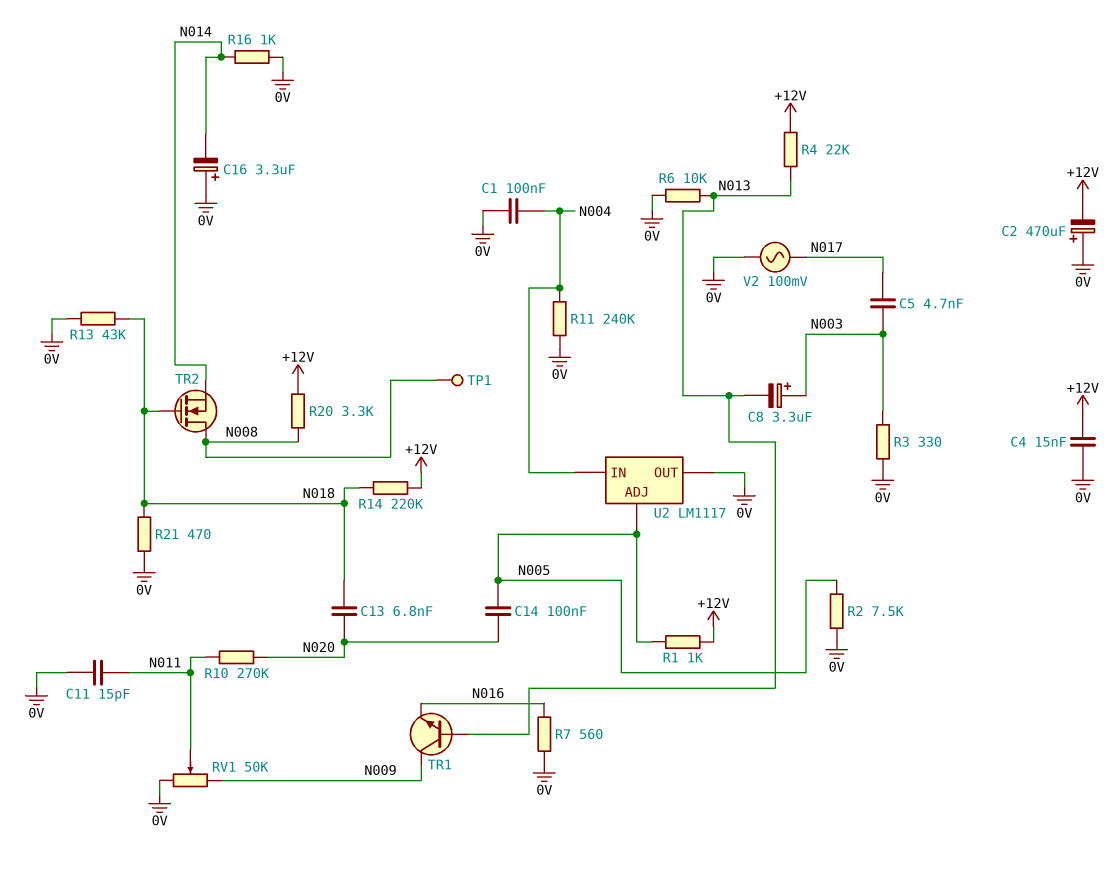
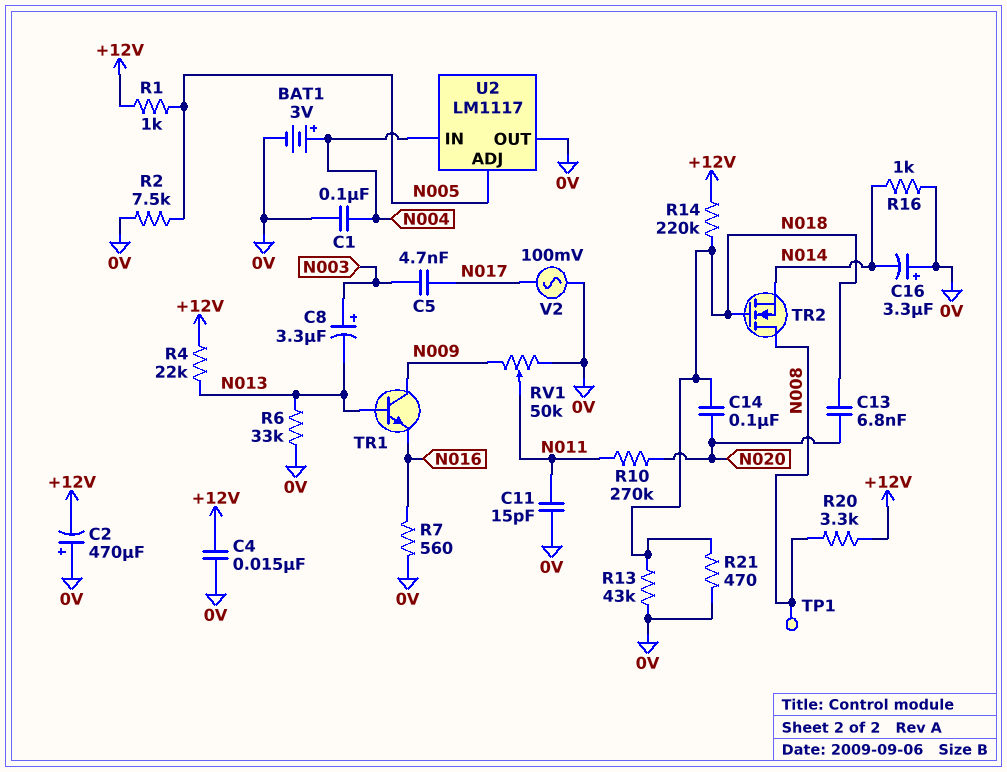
BAT1: none -> 3V (plus N004, minus 0V)
C14: 100nF (N005, N020) -> 100nF (N018, N020)
R3: 330 (0V, N003) -> none
R6: 10k (0V, N013) -> 33k (0V, N013)
R11: 240k (0V, N004) -> none

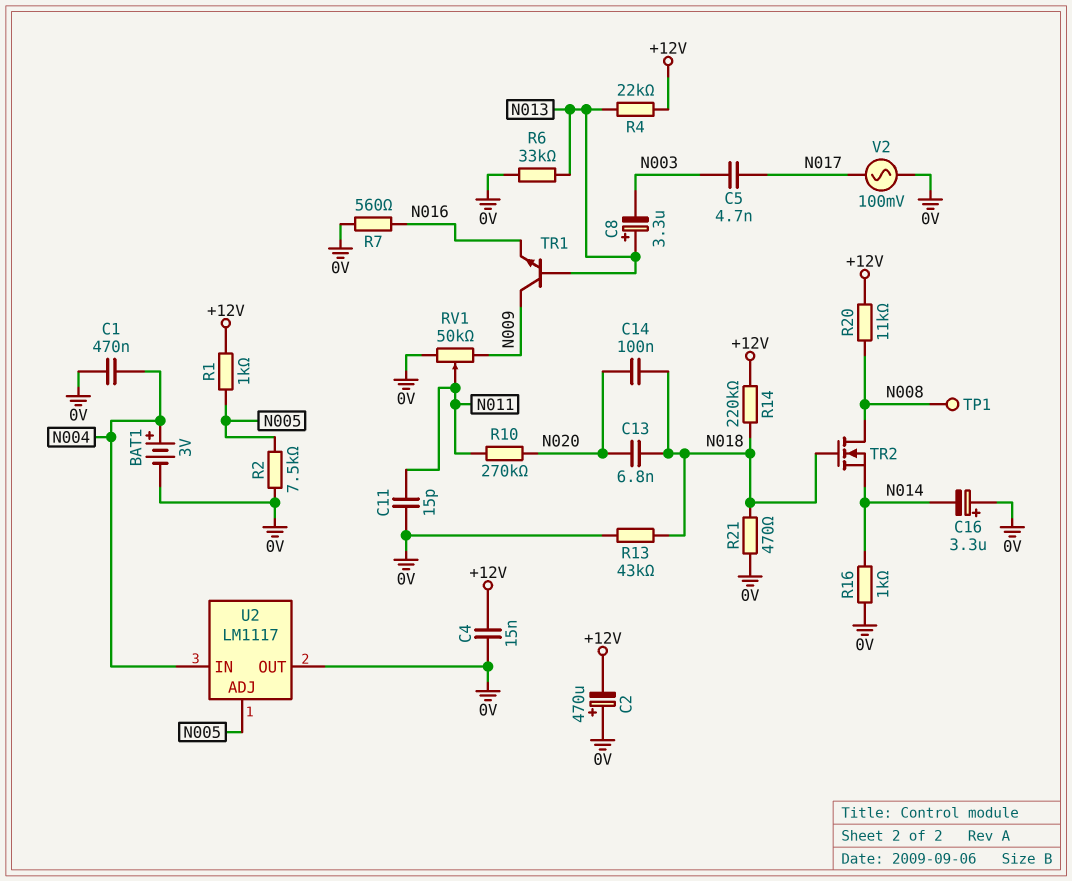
C1: 100nF (0V, N004) -> 470nF (0V, N004)
C8: 3.3uF (plus N003, minus N013) -> 3.3uF (plus N013, minus N003)
R20: 3.3k (+12V, N008) -> 11k (+12V, N008)

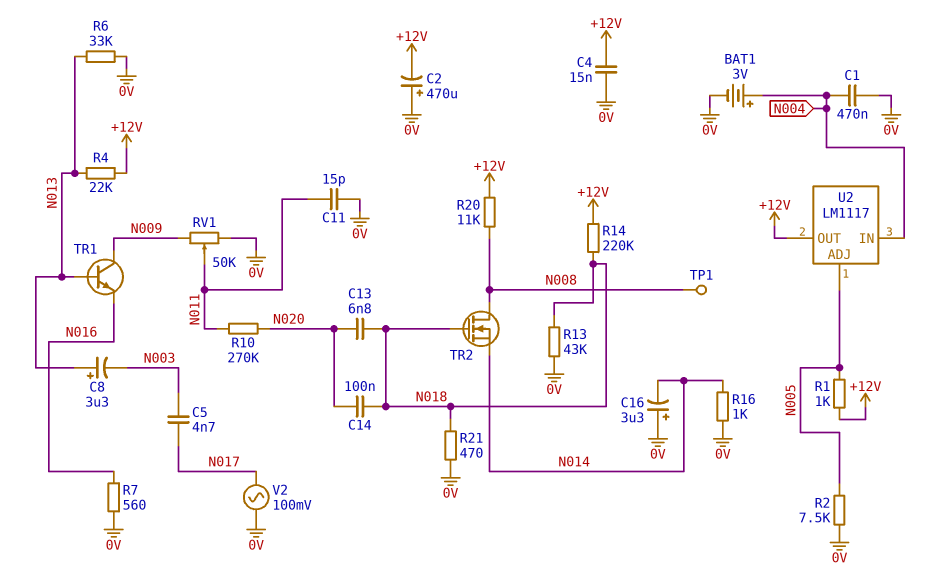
U2 pin OUT: 0V -> +12V

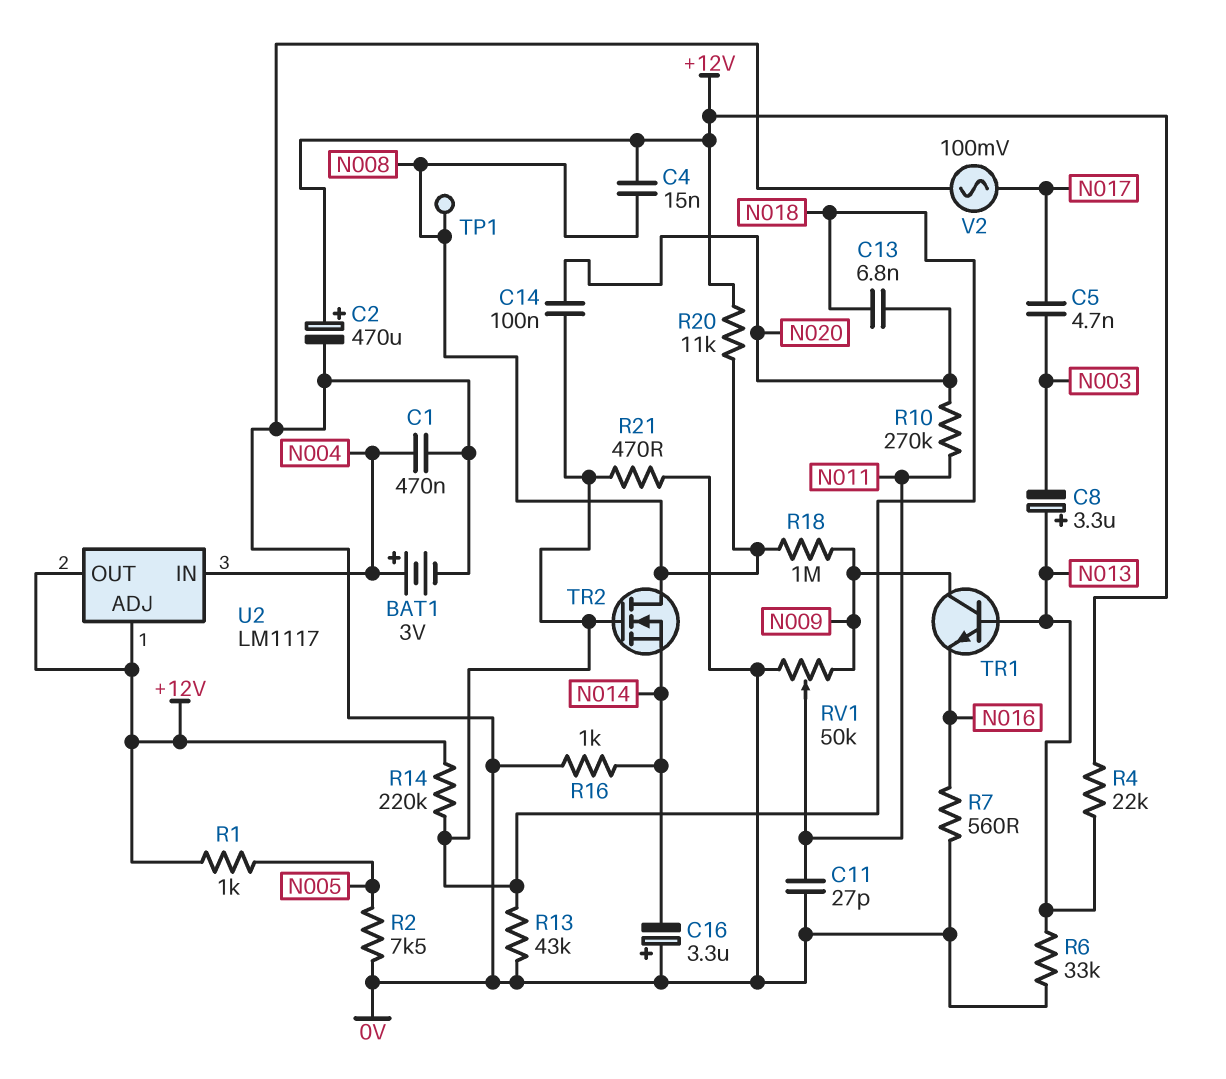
C2: 470uF (plus 0V, minus +12V) -> 470uF (plus +12V, minus 0V)
C4: 15nF (+12V, 0V) -> 15nF (+12V, N008)
C11: 15pF (0V, N011) -> 27pF (0V, N011)
R18: none -> 1M (N008, N009)
U2 pin ADJ: N005 -> +12V

